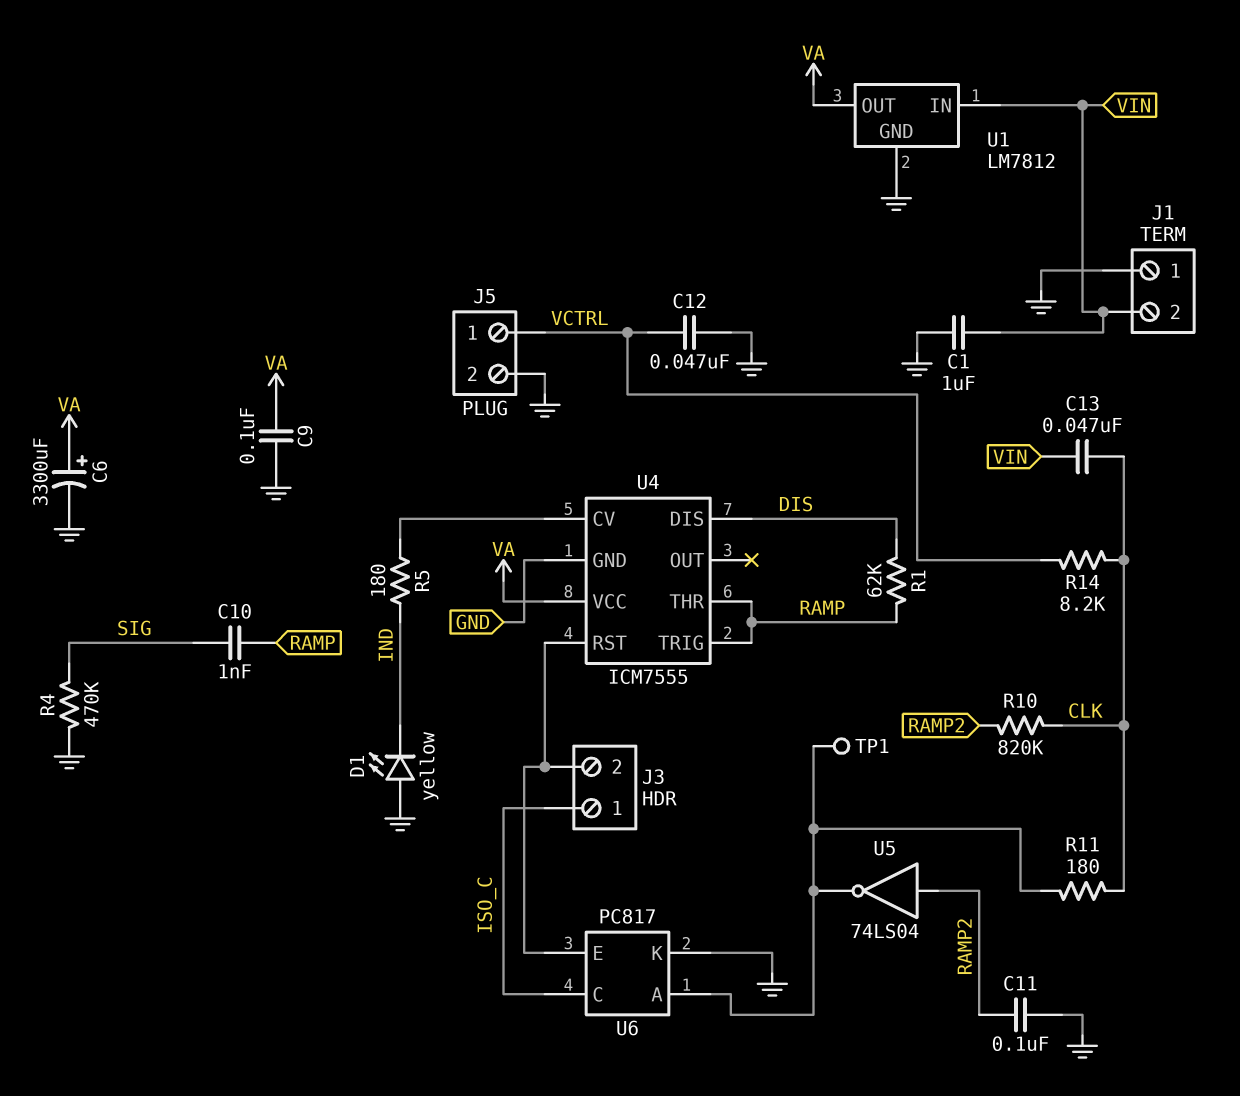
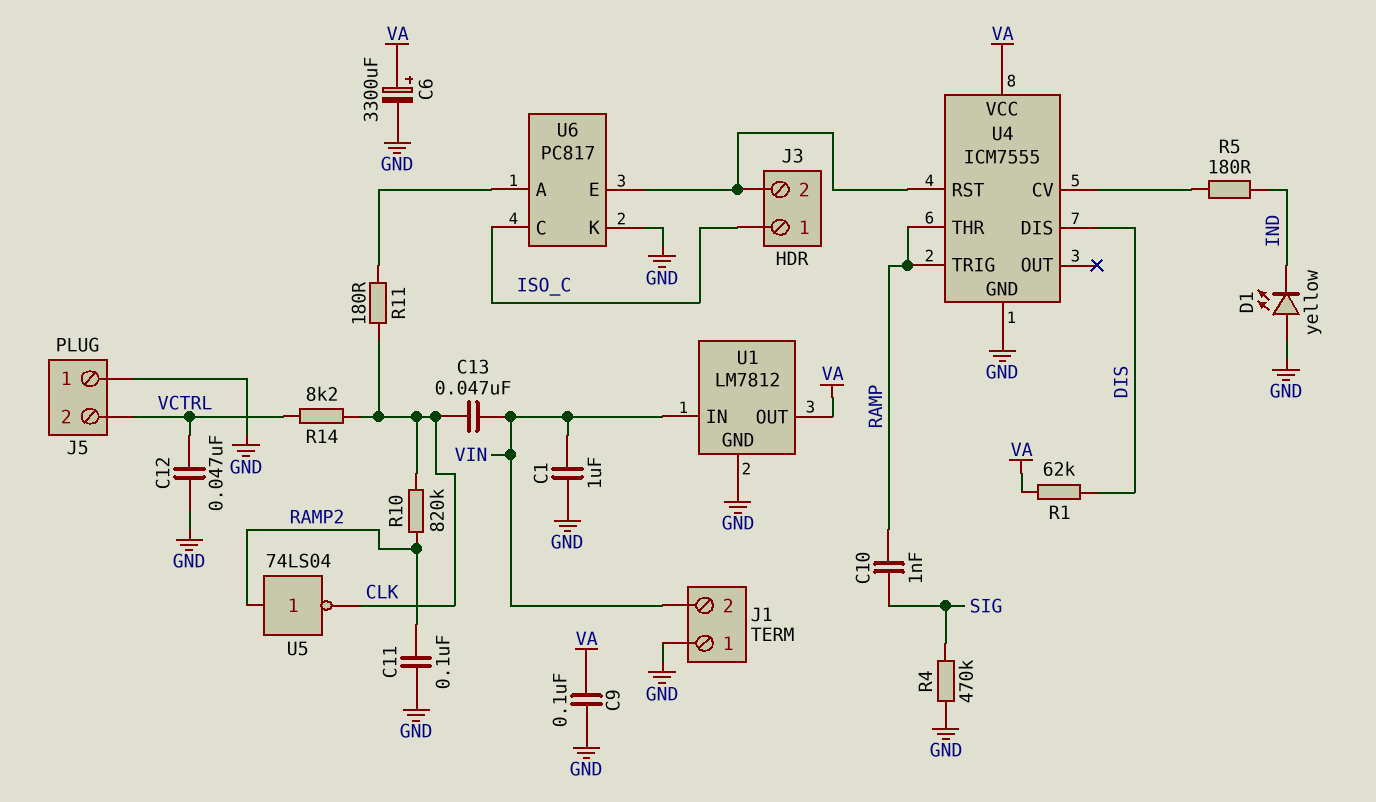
J5 pin 1: VCTRL -> GND
J5 pin 2: GND -> VCTRL
R1: 62k (DIS, RAMP) -> 62k (DIS, VA)
TP1: test point (U6/A) -> none
U5: NOT 74LS04 (in RAMP2, out U6/A) -> NOT 74LS04 (in RAMP2, out CLK)

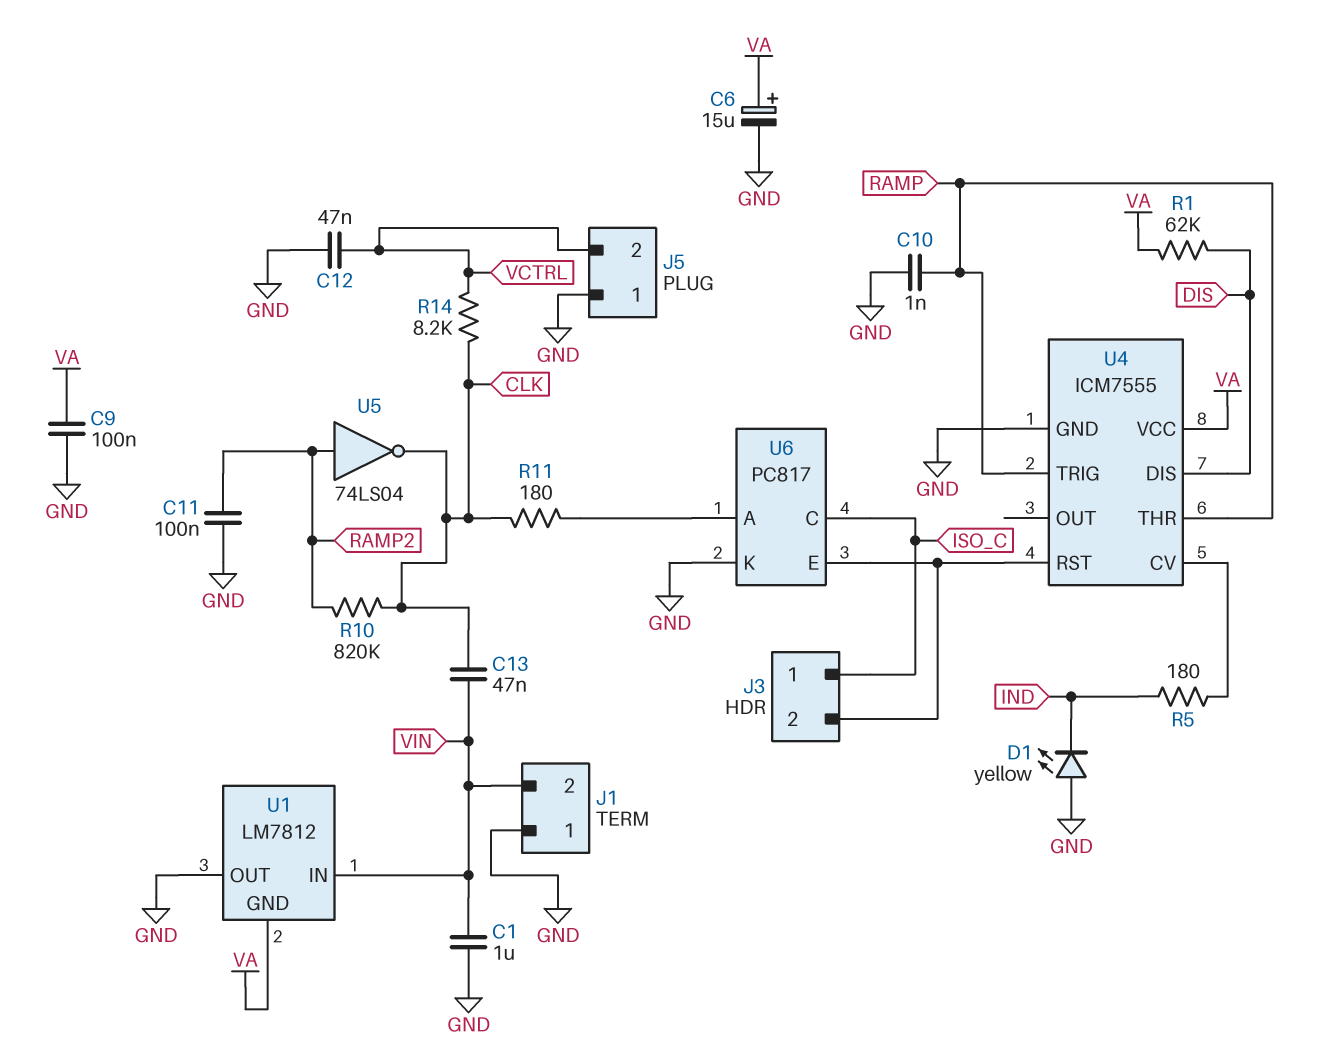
C6: 3300uF (plus VA, minus GND) -> 15uF (plus VA, minus GND)
C10: 1nF (RAMP, SIG) -> 1nF (GND, RAMP)
R4: 470k (GND, SIG) -> none
U1 pin GND: GND -> VA
U1 pin OUT: VA -> GND

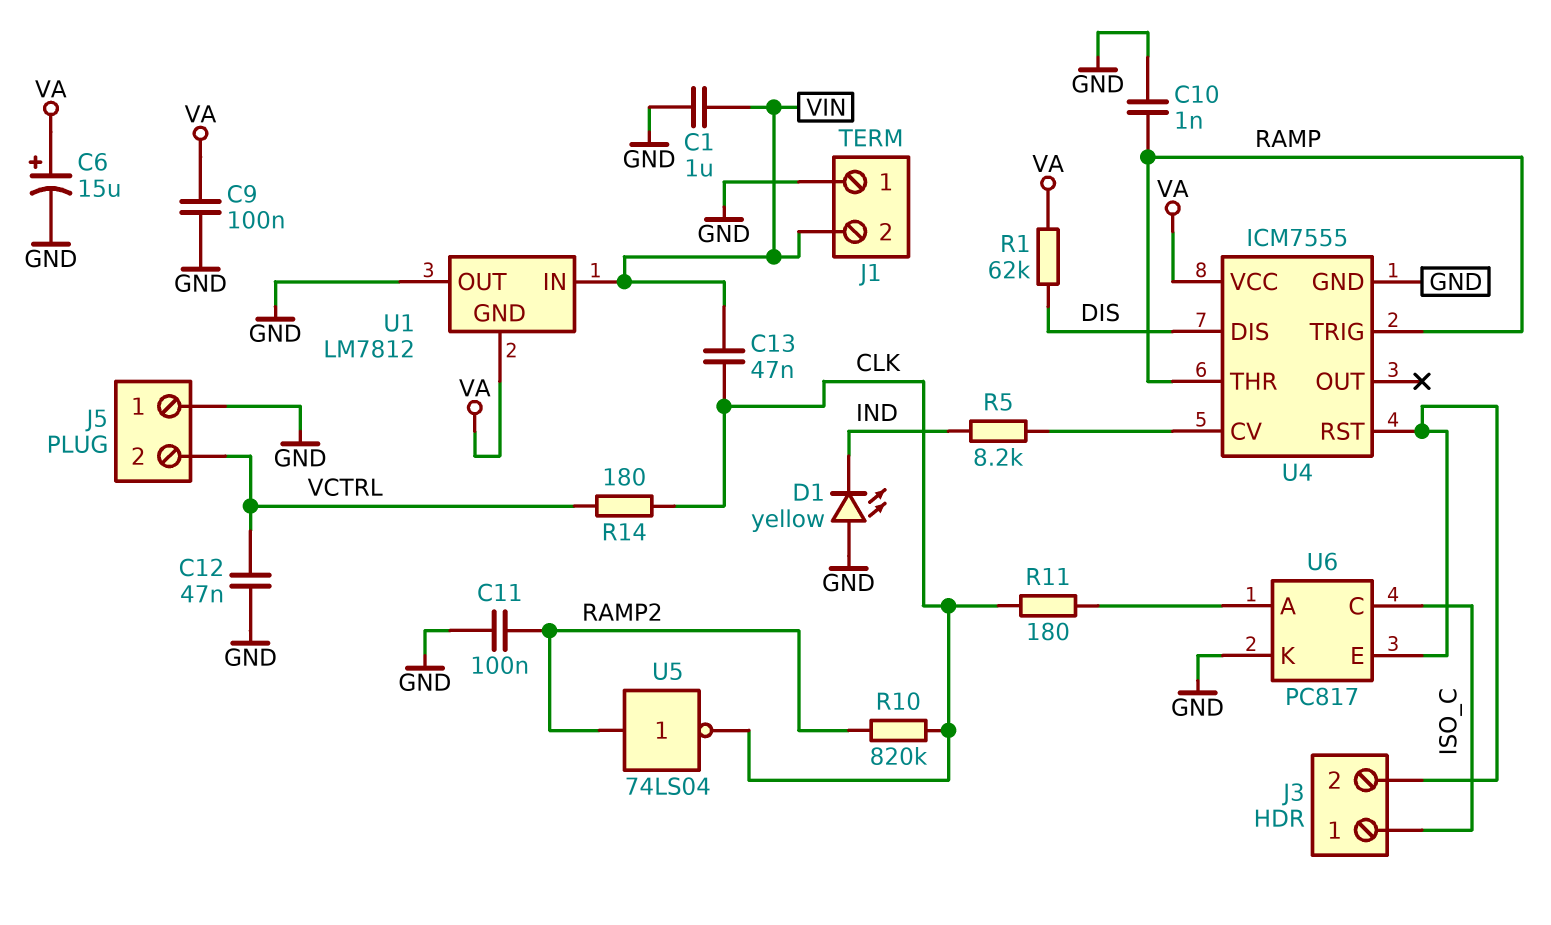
R5: 180 (IND, U4/CV) -> 8.2k (IND, U4/CV)
R14: 8.2k (CLK, VCTRL) -> 180 (CLK, VCTRL)

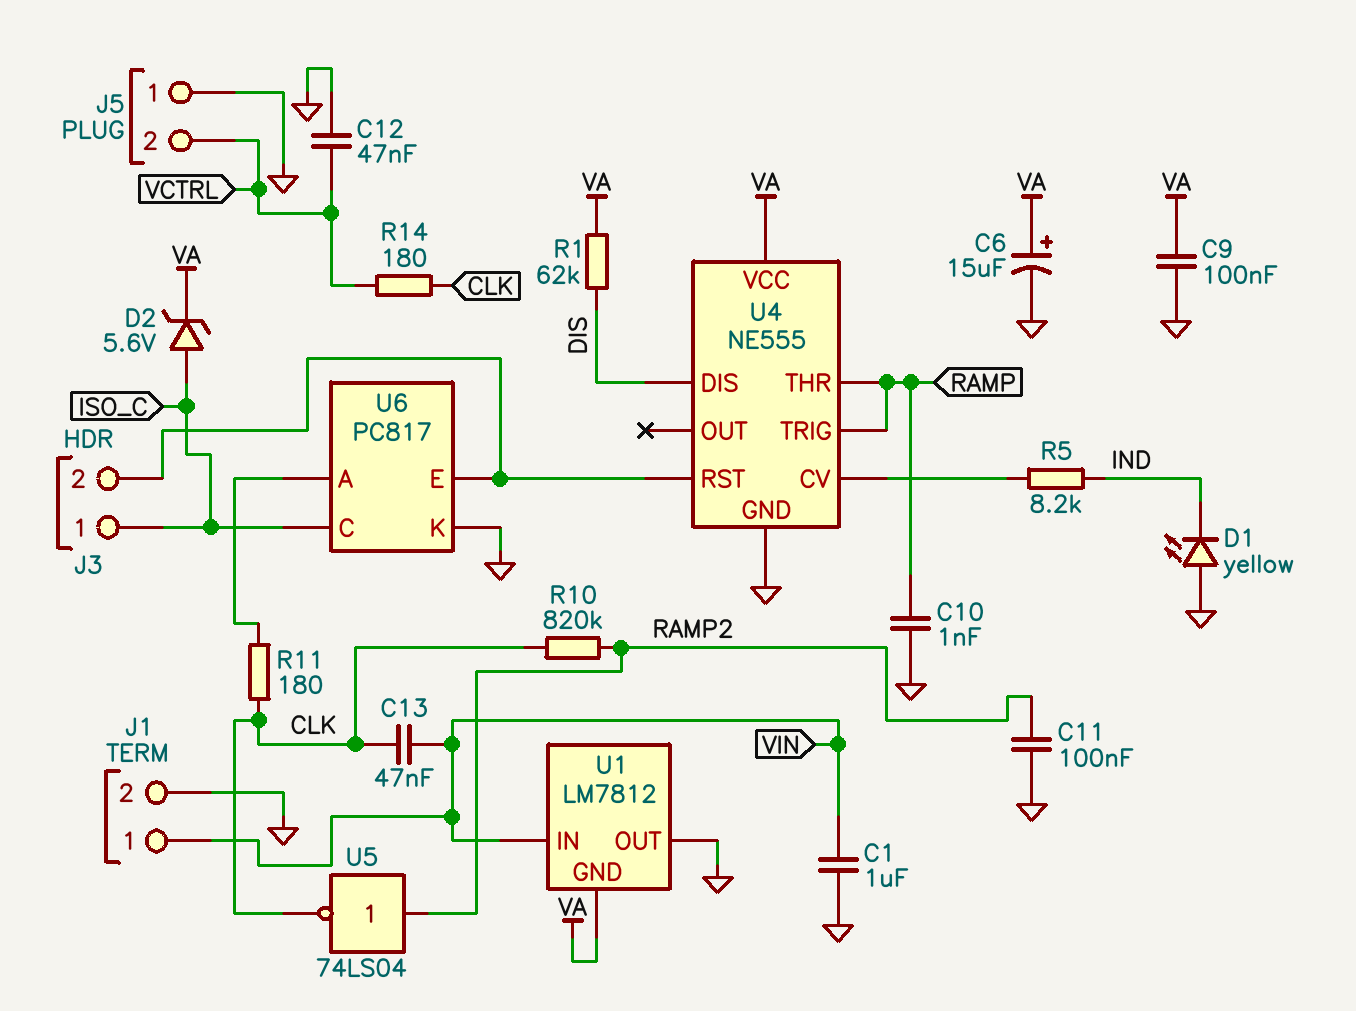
D2: none -> zener 5.6V (A ISO_C, K VA)
J1 pin 1: GND -> VIN
J1 pin 2: VIN -> GND
U4: ICM7555 -> NE555

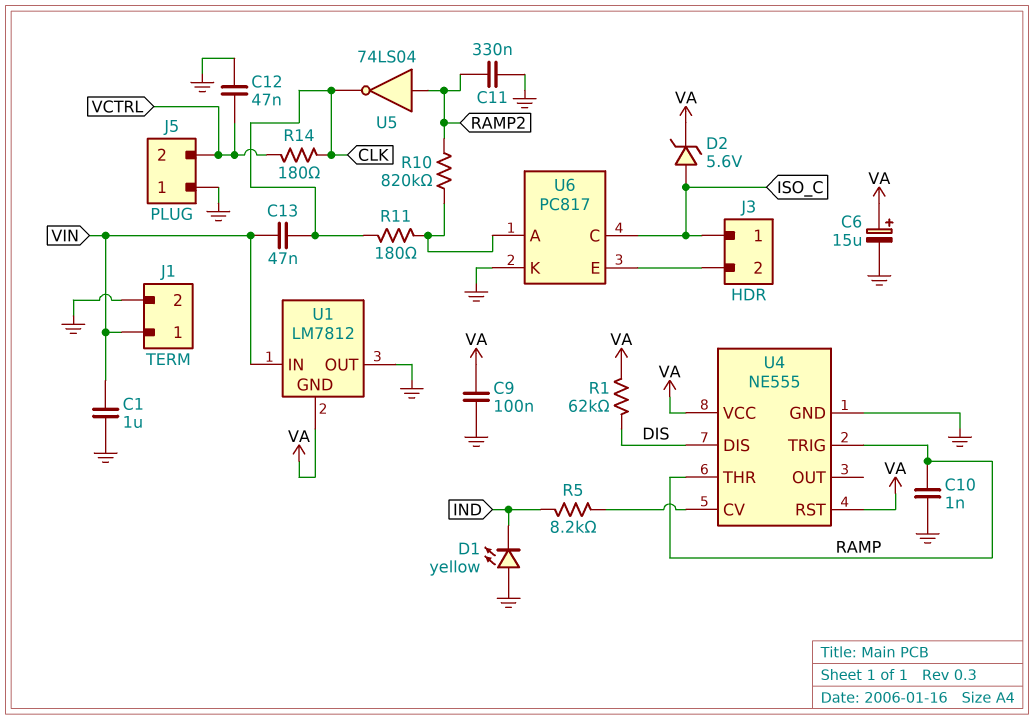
C11: 100nF (GND, RAMP2) -> 330nF (GND, RAMP2)
R10: 820k (CLK, RAMP2) -> 820k (RAMP2, U6/A)
U4 pin RST: J3/2 -> VA

